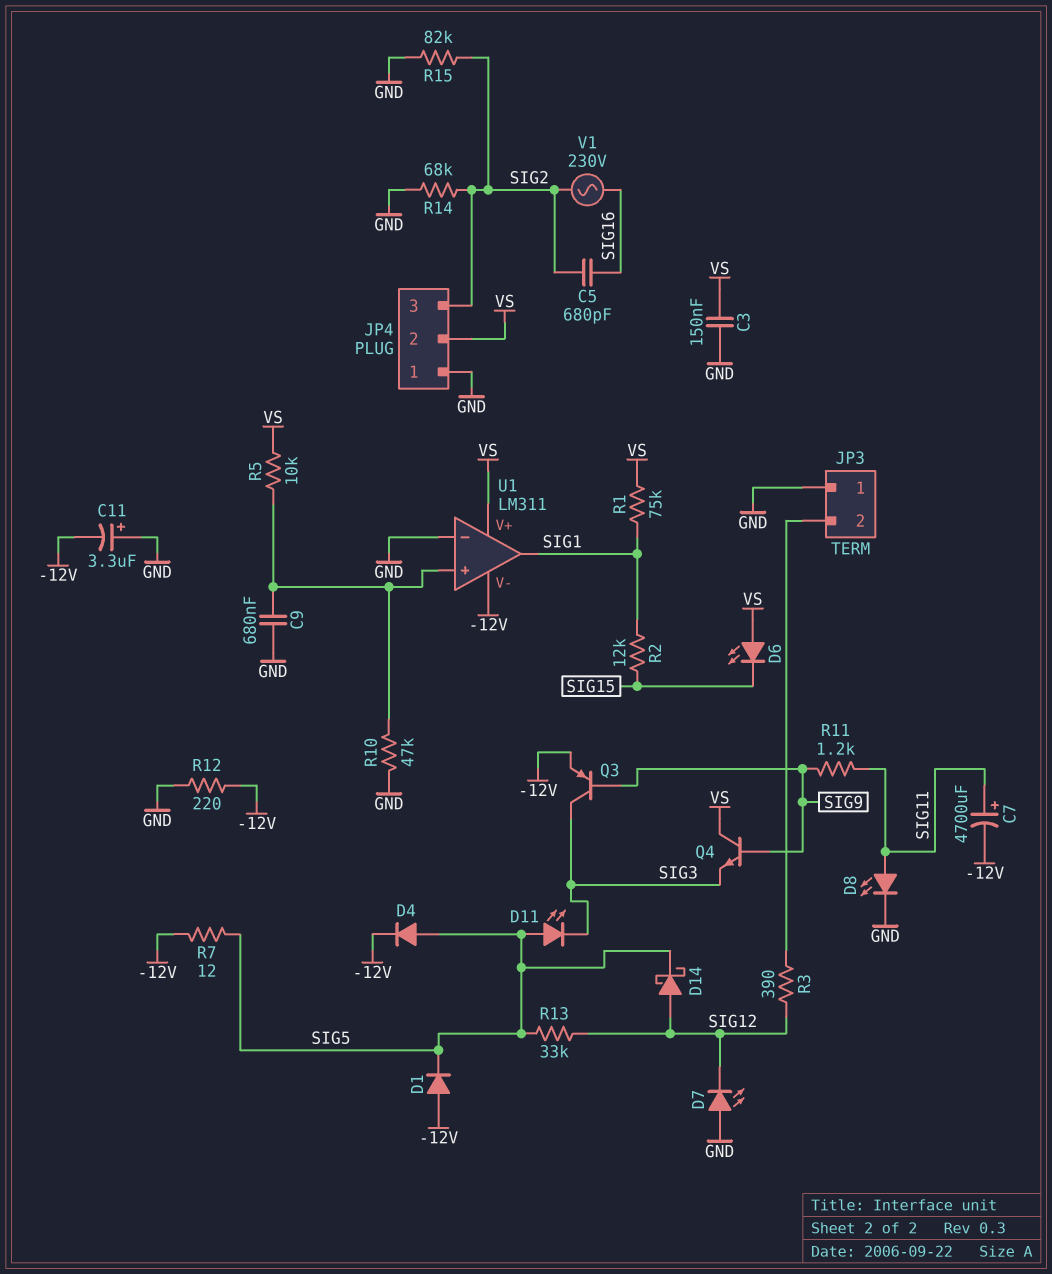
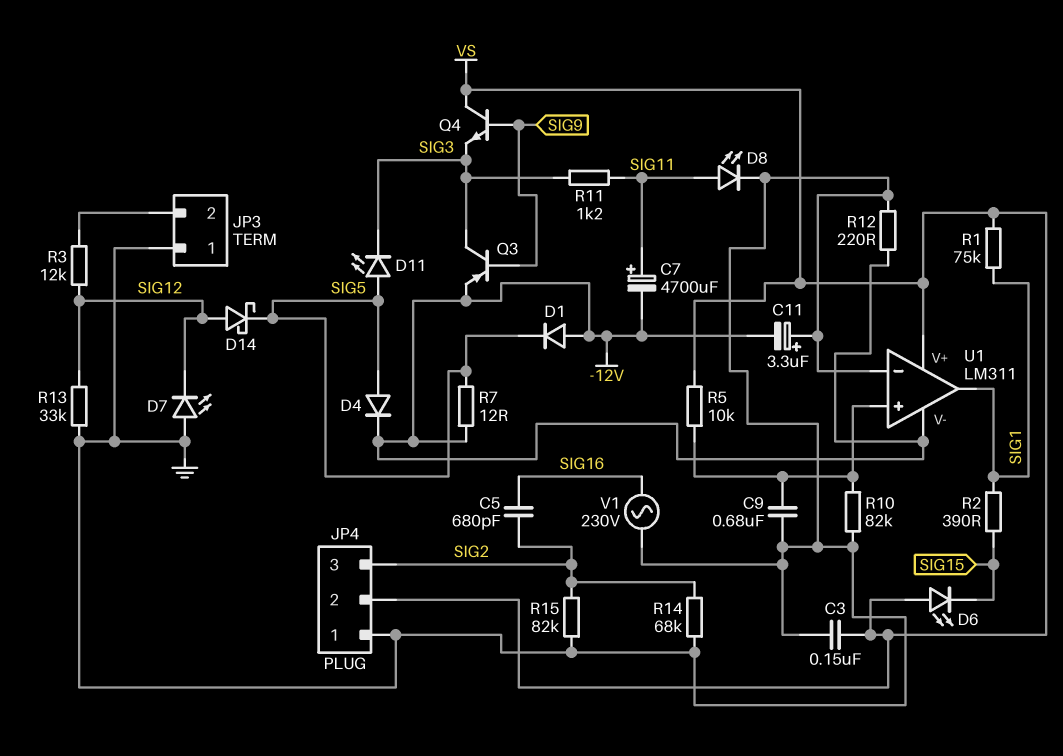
R2: 12k (SIG1, SIG15) -> 390 (SIG1, SIG15)
R3: 390 (JP3/2, SIG12) -> 12k (JP3/2, SIG12)
R10: 47k (GND, U1/in+) -> 82k (GND, U1/in+)
R11: 1.2k (SIG9, SIG11) -> 1.2k (SIG3, SIG11)
R13: 33k (SIG5, SIG12) -> 33k (GND, SIG12)
V1: AC 230V (SIG2, SIG16) -> AC 230V (GND, SIG16)

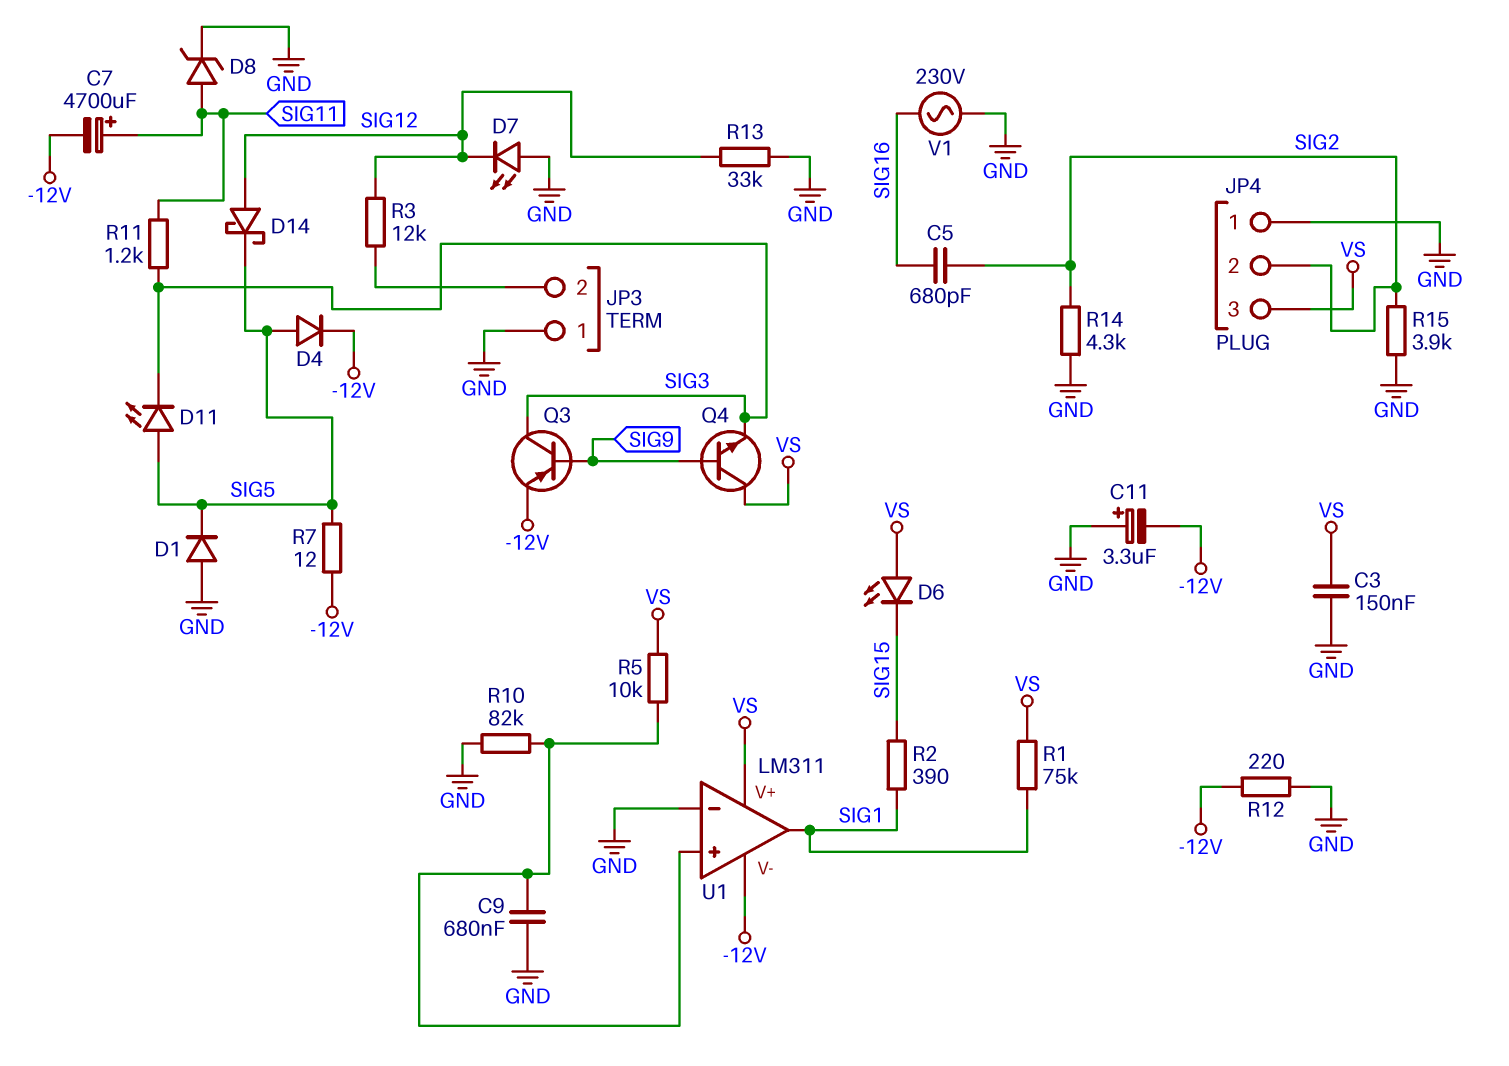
D1: diode (A -12V, K SIG5) -> diode (A GND, K SIG5)
D8: LED (A SIG11, K GND) -> zener (A SIG11, K GND)
JP4 pin 2: VS -> SIG2
JP4 pin 3: SIG2 -> VS
R14: 68k (GND, SIG2) -> 4.3k (GND, SIG2)
R15: 82k (GND, SIG2) -> 3.9k (GND, SIG2)

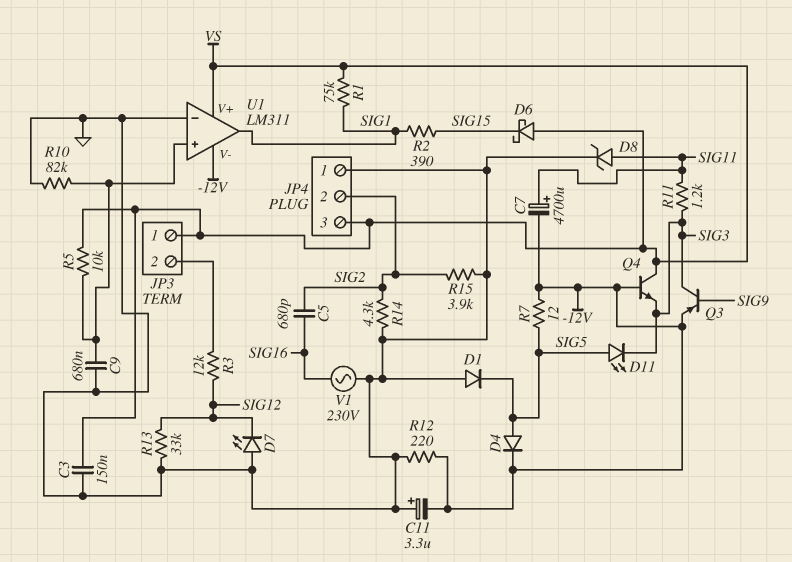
D6: LED (A VS, K SIG15) -> schottky (A VS, K SIG15)
D14: schottky (A SIG12, K SIG5) -> none
JP3 pin 1: GND -> VS
Q4: NPN (B SIG9, C VS, E SIG3) -> NPN (B -12V, C VS, E SIG3)

